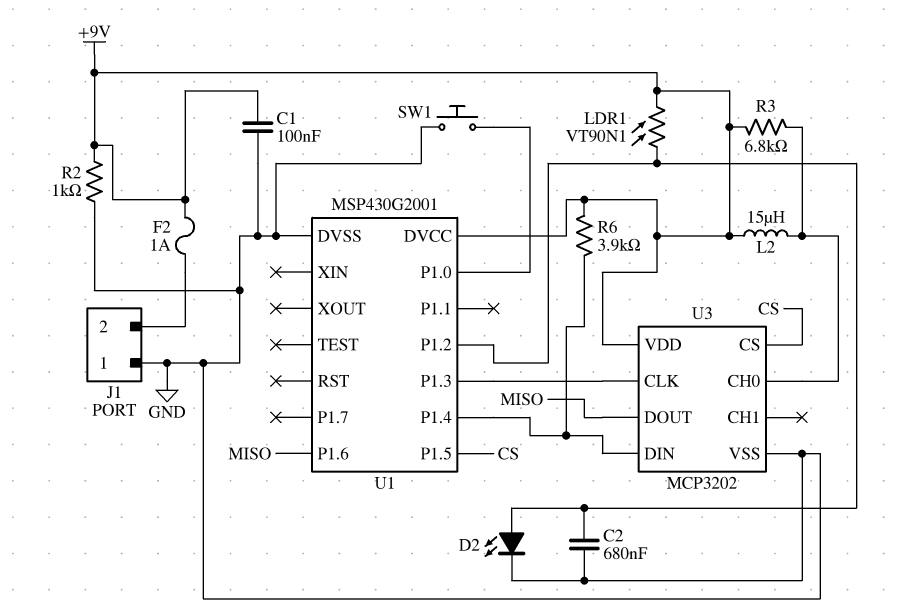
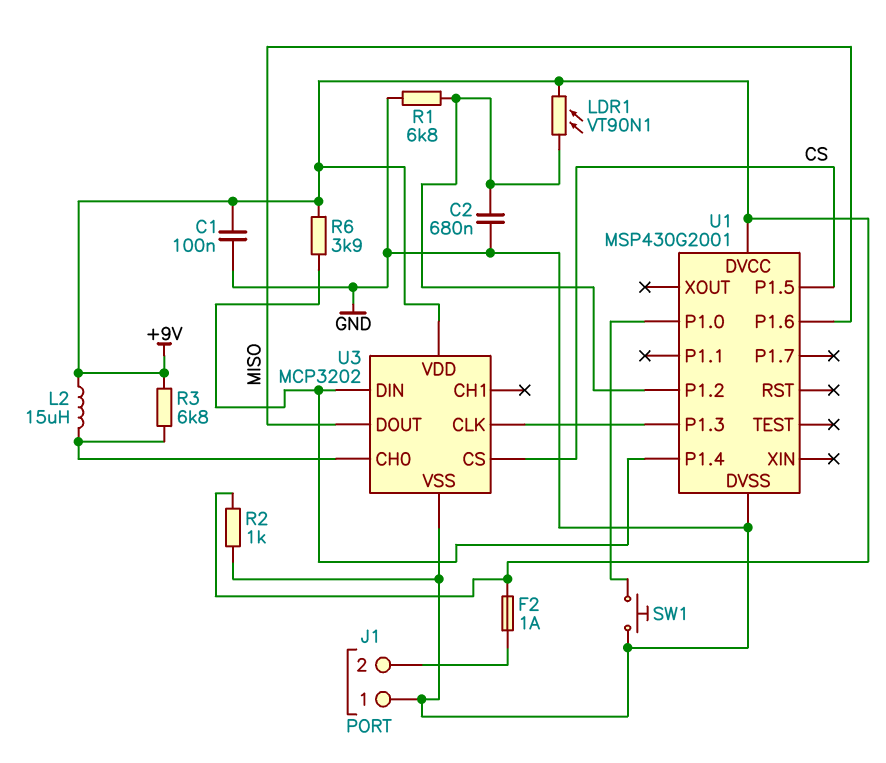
D2: LED (A U1/P1.2, K GND) -> none
R1: none -> 6.8k (GND, U1/P1.2)

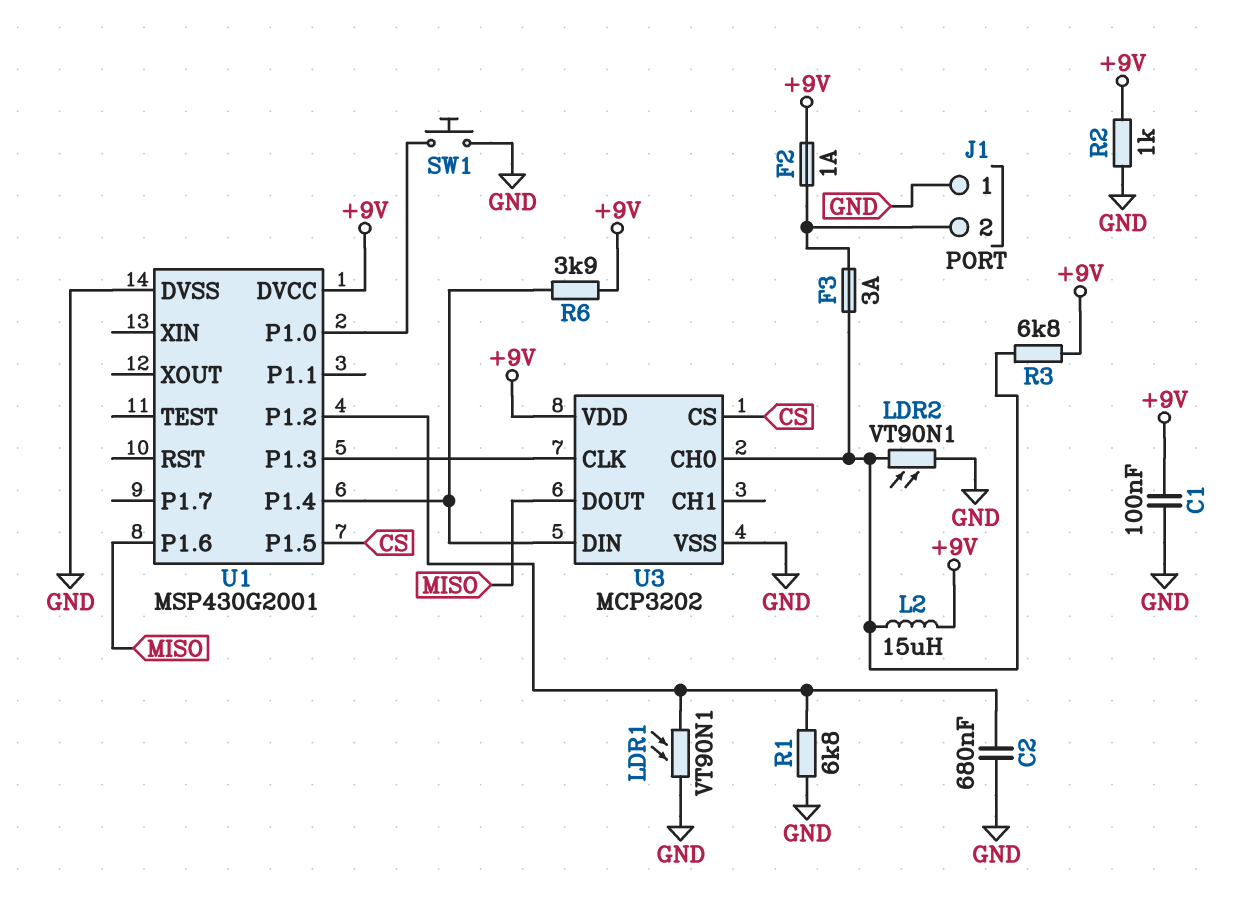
F3: none -> 3A (J1/2, U3/CH0)
LDR1: VT90N1 (+9V, U1/P1.2) -> VT90N1 (GND, U1/P1.2)
LDR2: none -> VT90N1 (GND, U3/CH0)

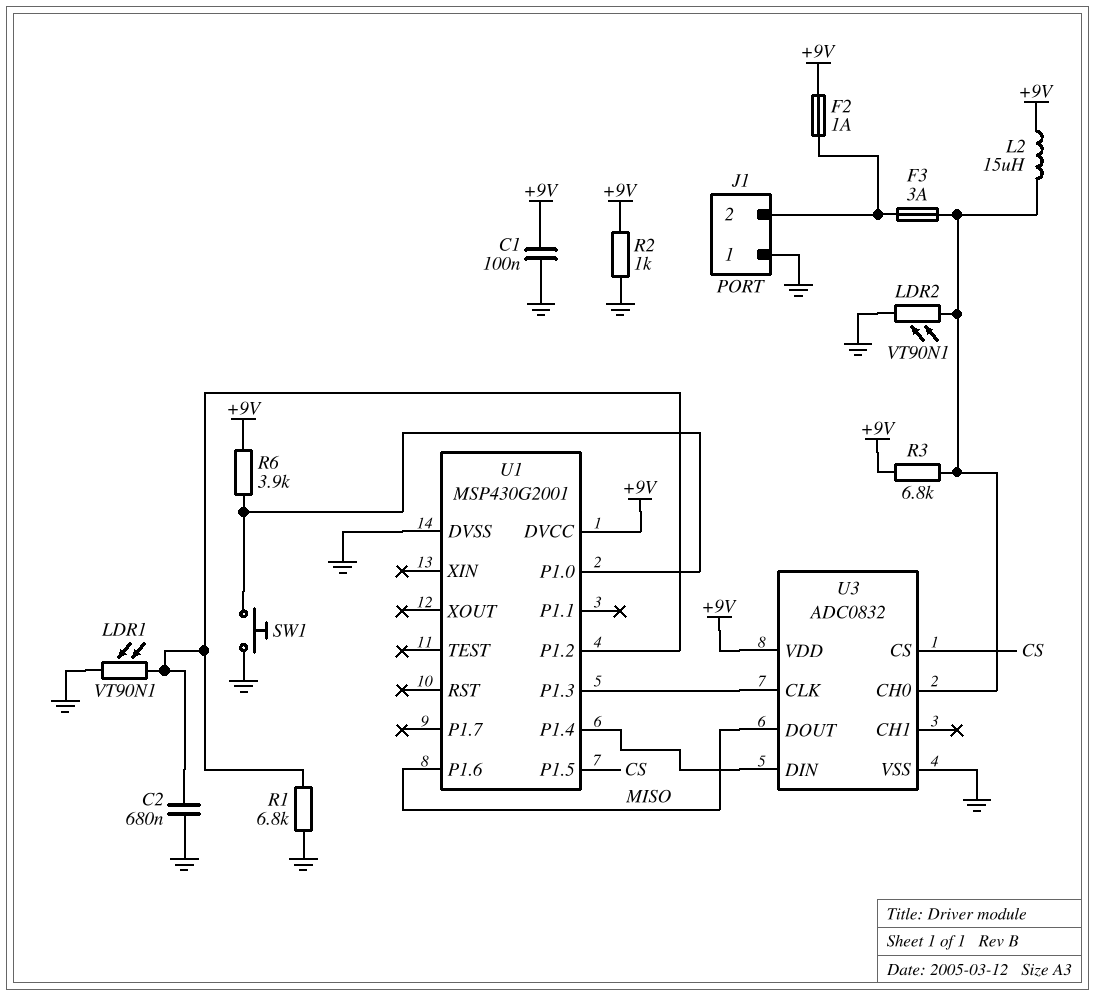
R6: 3.9k (+9V, U1/P1.4) -> 3.9k (+9V, U1/P1.0)
U3: MCP3202 -> ADC0832

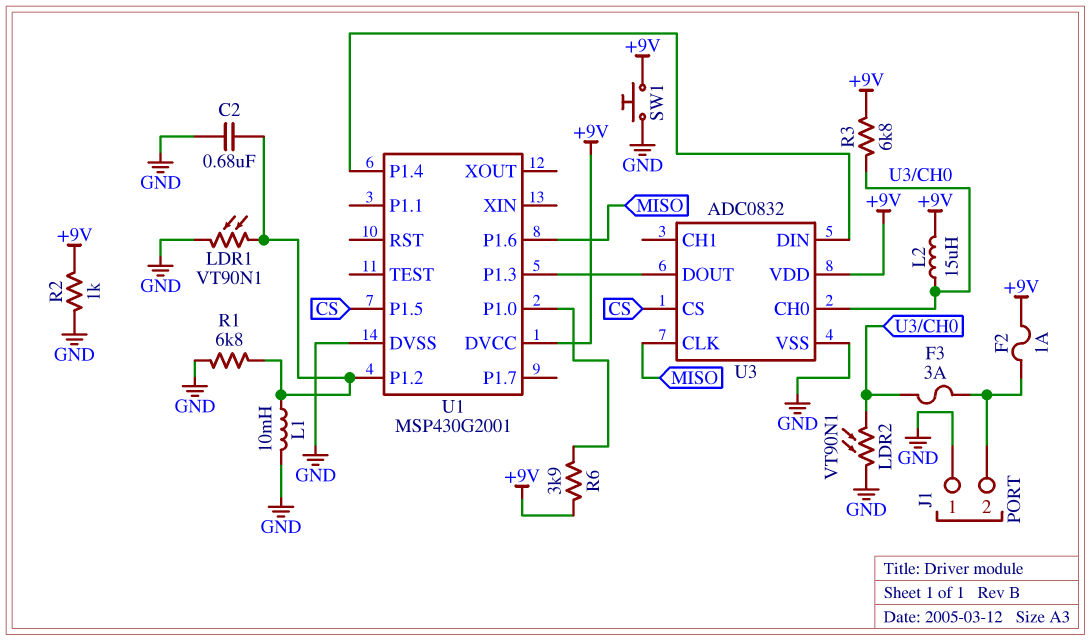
C1: 100nF (+9V, GND) -> none
L1: none -> 10mH (GND, U1/P1.2)
SW1: button (GND, U1/P1.0) -> button (+9V, GND)
U3 pin CLK: U1/P1.3 -> MISO
U3 pin DOUT: MISO -> U1/P1.3

